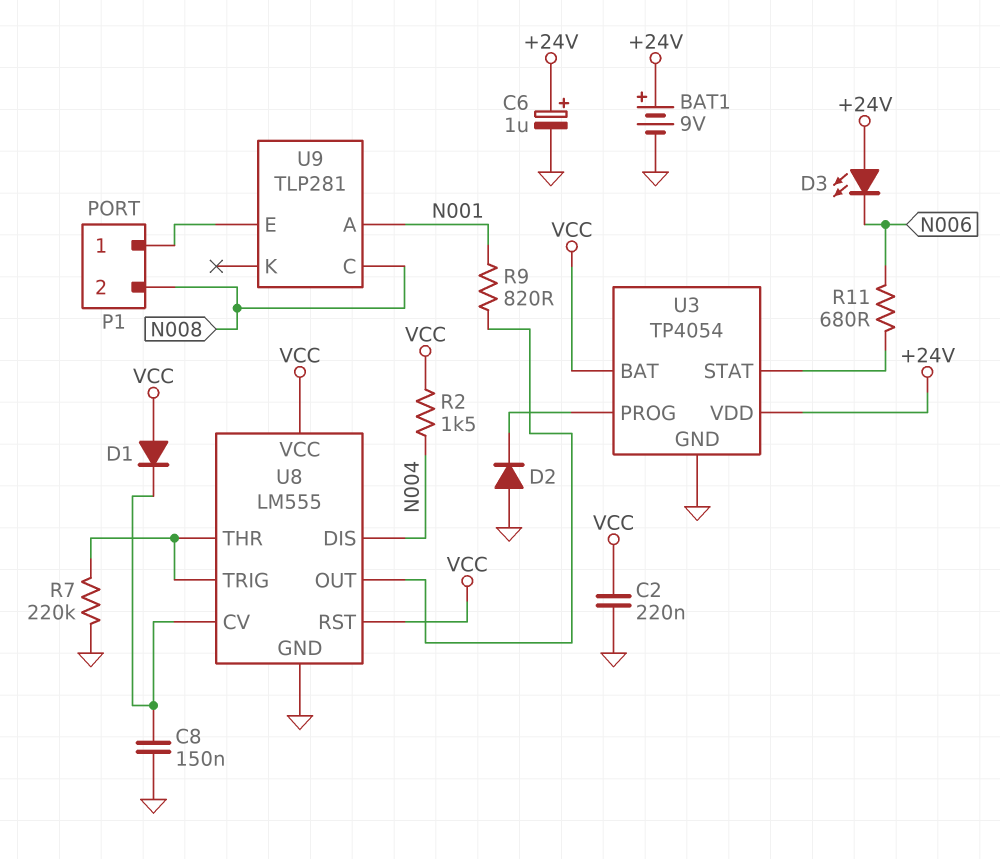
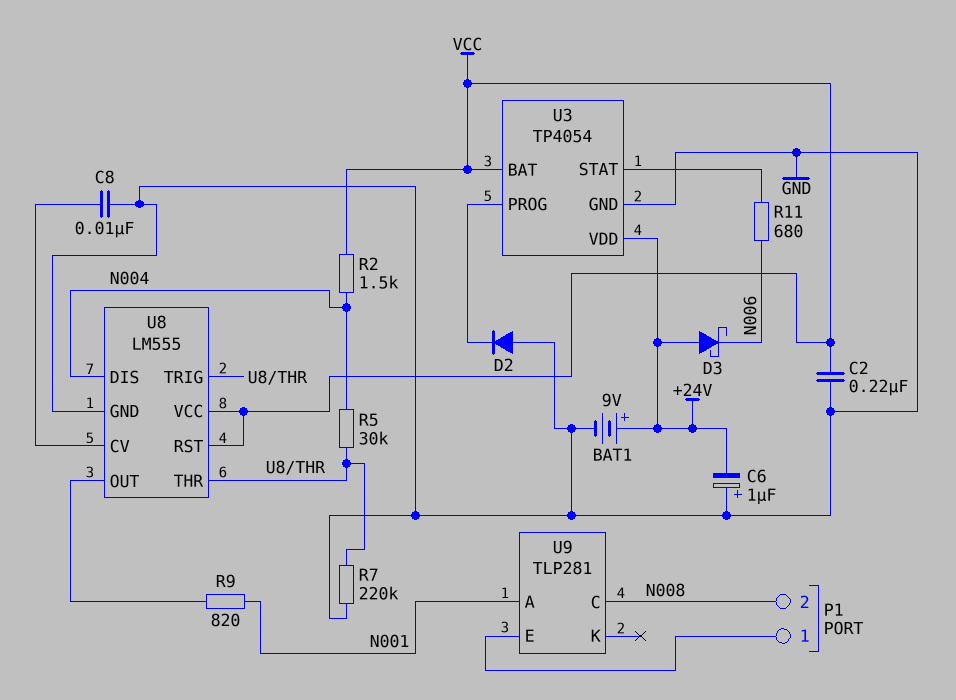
C6: 1uF (plus +24V, minus GND) -> 1uF (plus GND, minus +24V)
C8: 150nF (GND, U8/CV) -> 10nF (GND, U8/CV)
D1: diode (A VCC, K U8/CV) -> none
D3: LED (A +24V, K N006) -> schottky (A +24V, K N006)
R5: none -> 30k (N004, U8/THR)

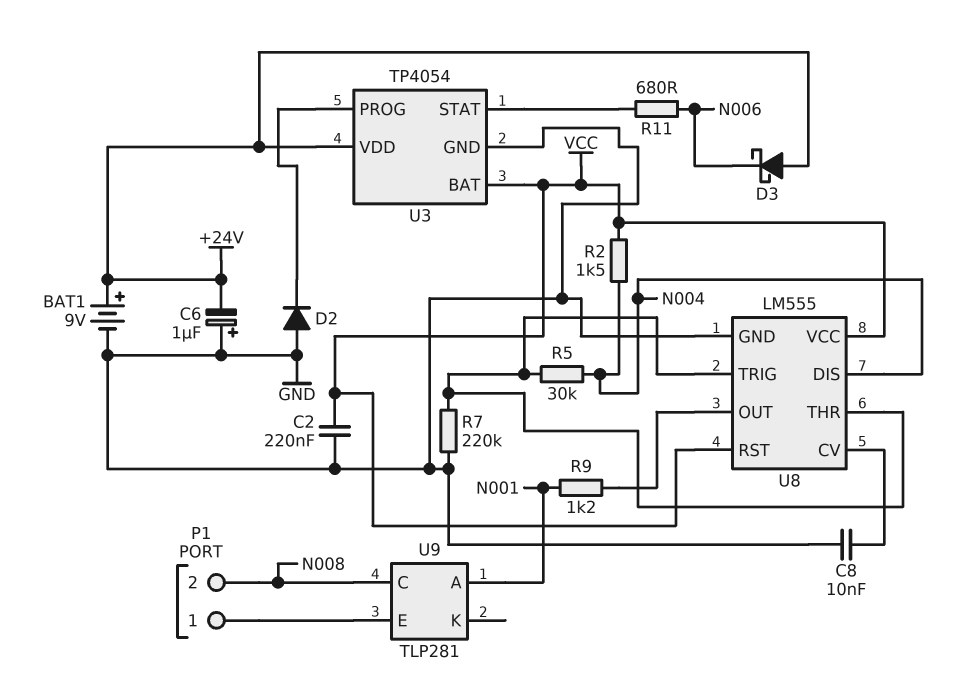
R9: 820 (N001, U8/OUT) -> 1.2k (N001, U8/OUT)

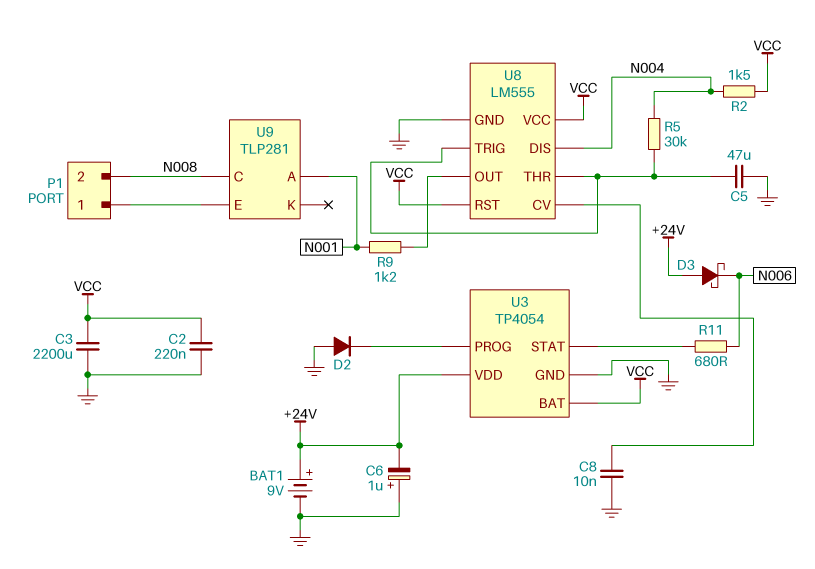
C3: none -> 2200uF (GND, VCC)
C5: none -> 47uF (GND, U8/THR)
R7: 220k (GND, U8/THR) -> none

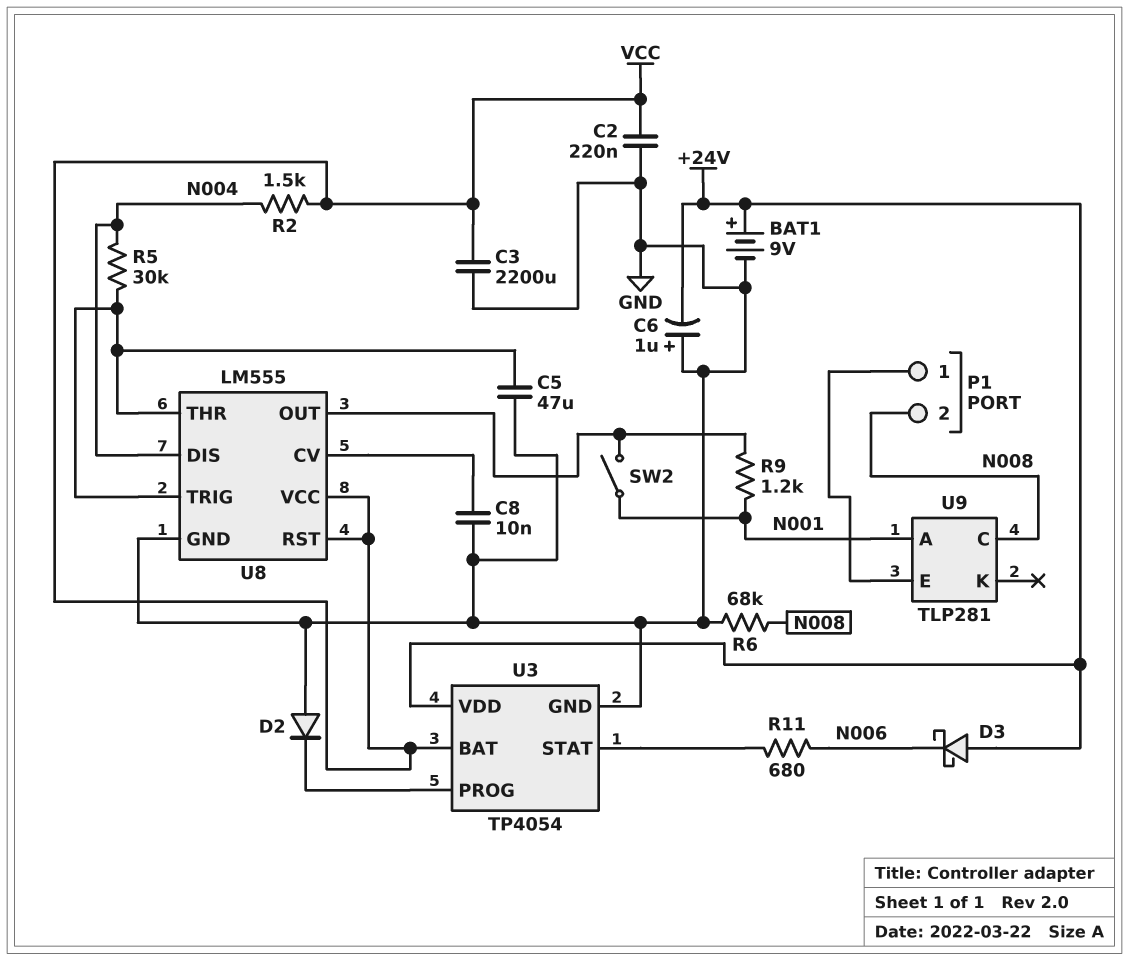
R6: none -> 68k (GND, N008)
SW2: none -> switch (N001, U8/OUT)

